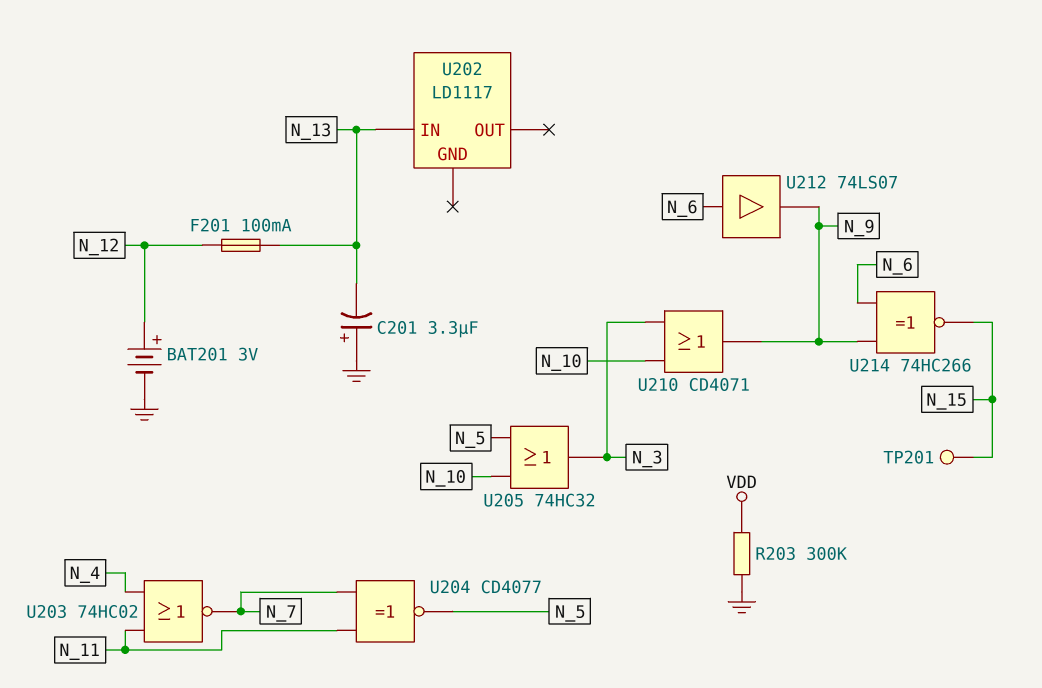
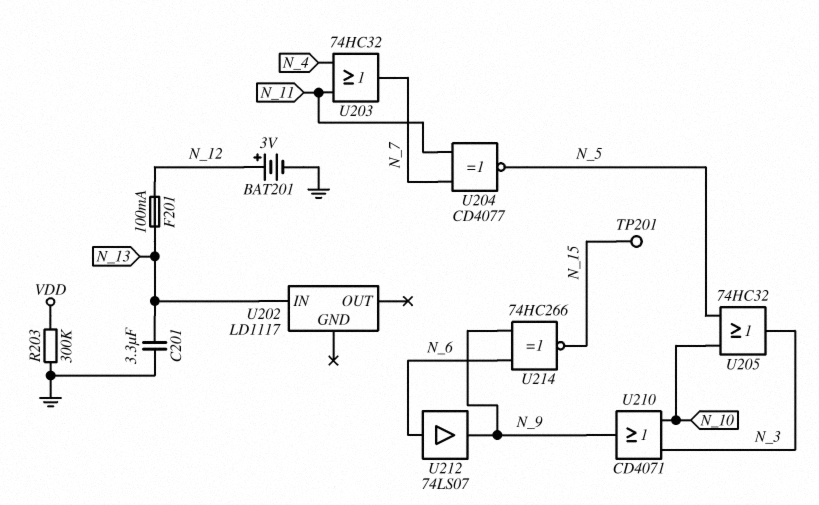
C201: 3.3uF (plus GND, minus N_13) -> 3.3uF (GND, N_13)
U203: NOR 74HC02 (in N_4, in N_11, out N_7) -> OR 74HC32 (in N_4, in N_11, out N_7)

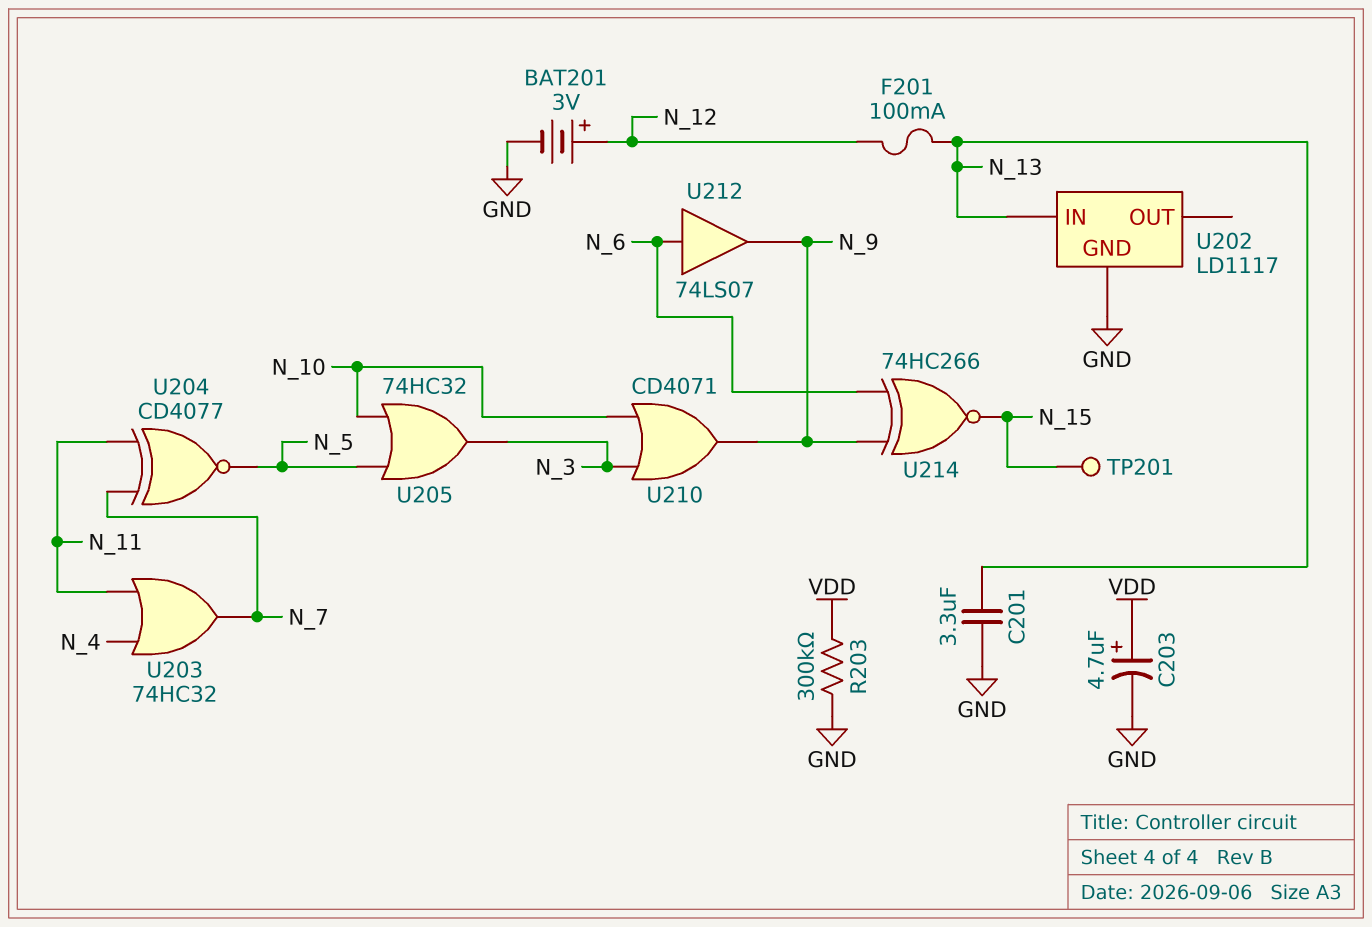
C203: none -> 4.7uF (plus VDD, minus GND)
U202 pin GND: none -> GND

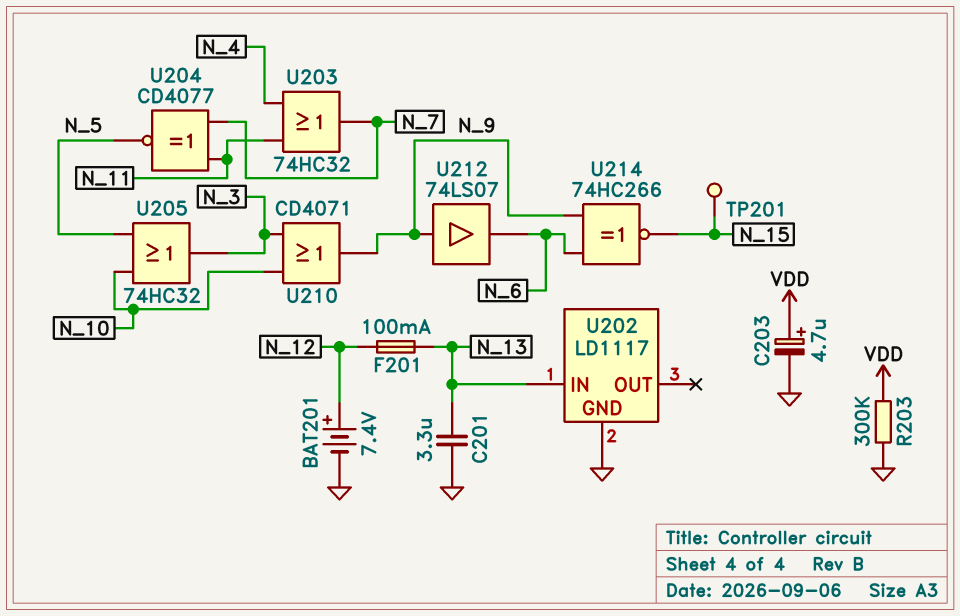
BAT201: 3V (plus N_12, minus GND) -> 7.4V (plus N_12, minus GND)
U212: buffer 74LS07 (in N_6, out N_9) -> buffer 74LS07 (in N_9, out N_6)

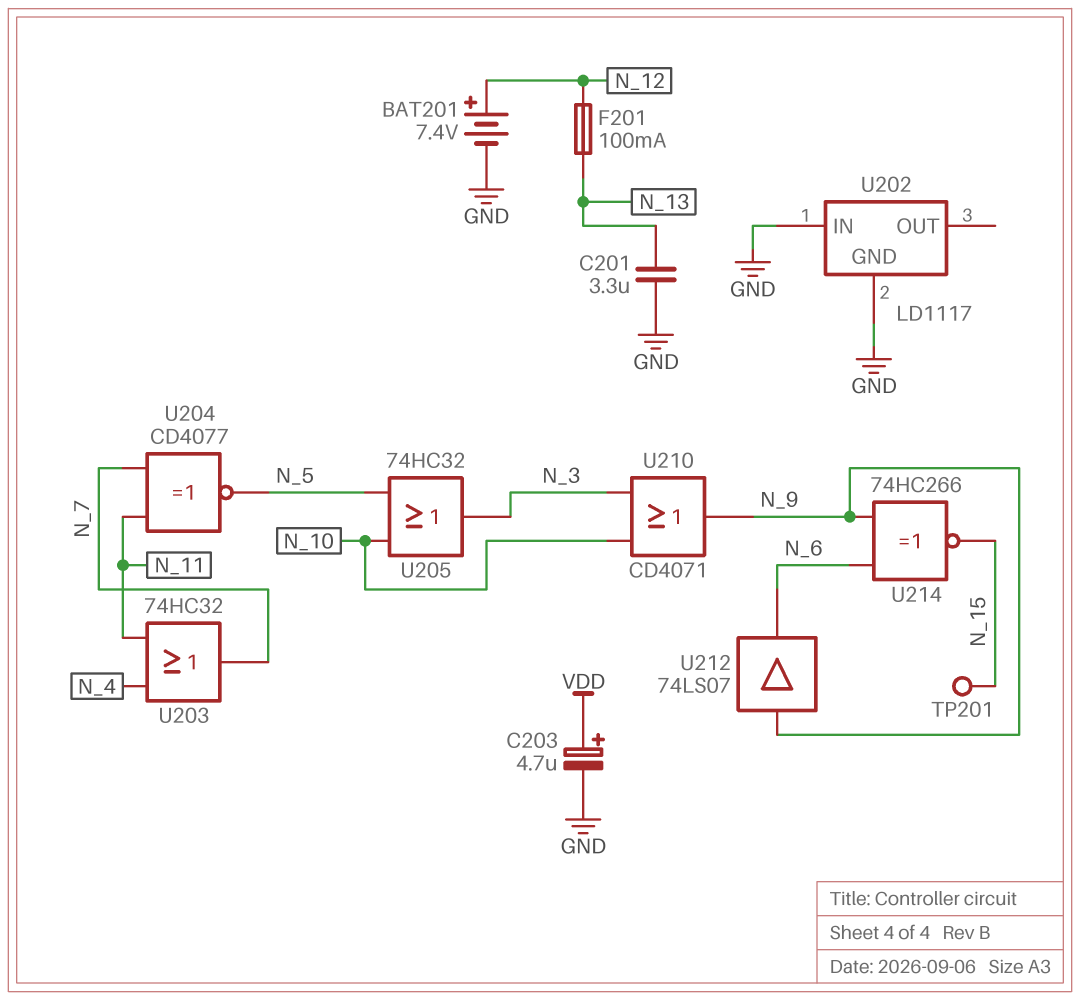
R203: 300k (GND, VDD) -> none
U202 pin IN: N_13 -> GND

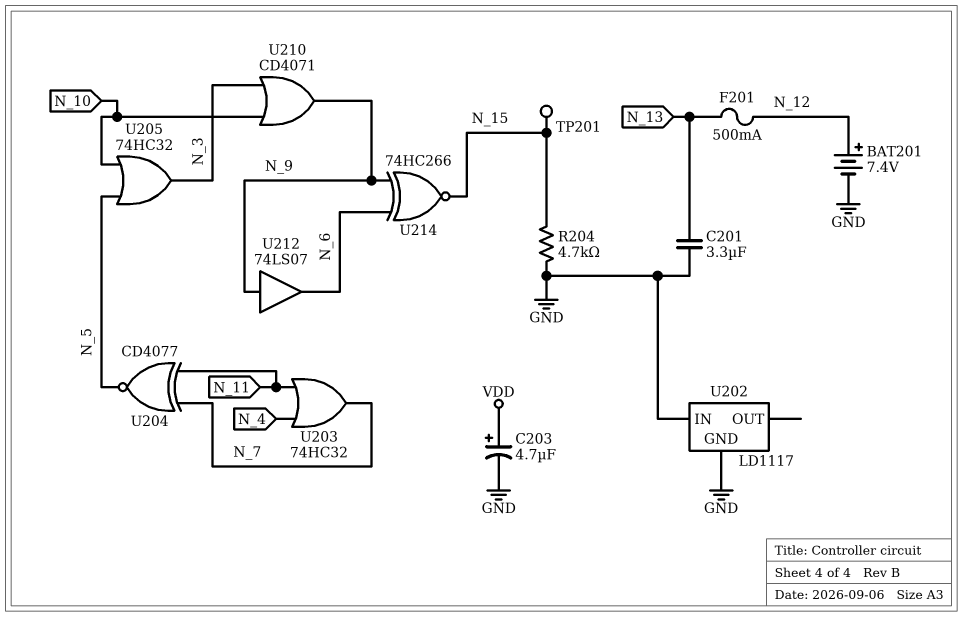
F201: 100mA (N_12, N_13) -> 500mA (N_12, N_13)
R204: none -> 4.7k (GND, N_15)

